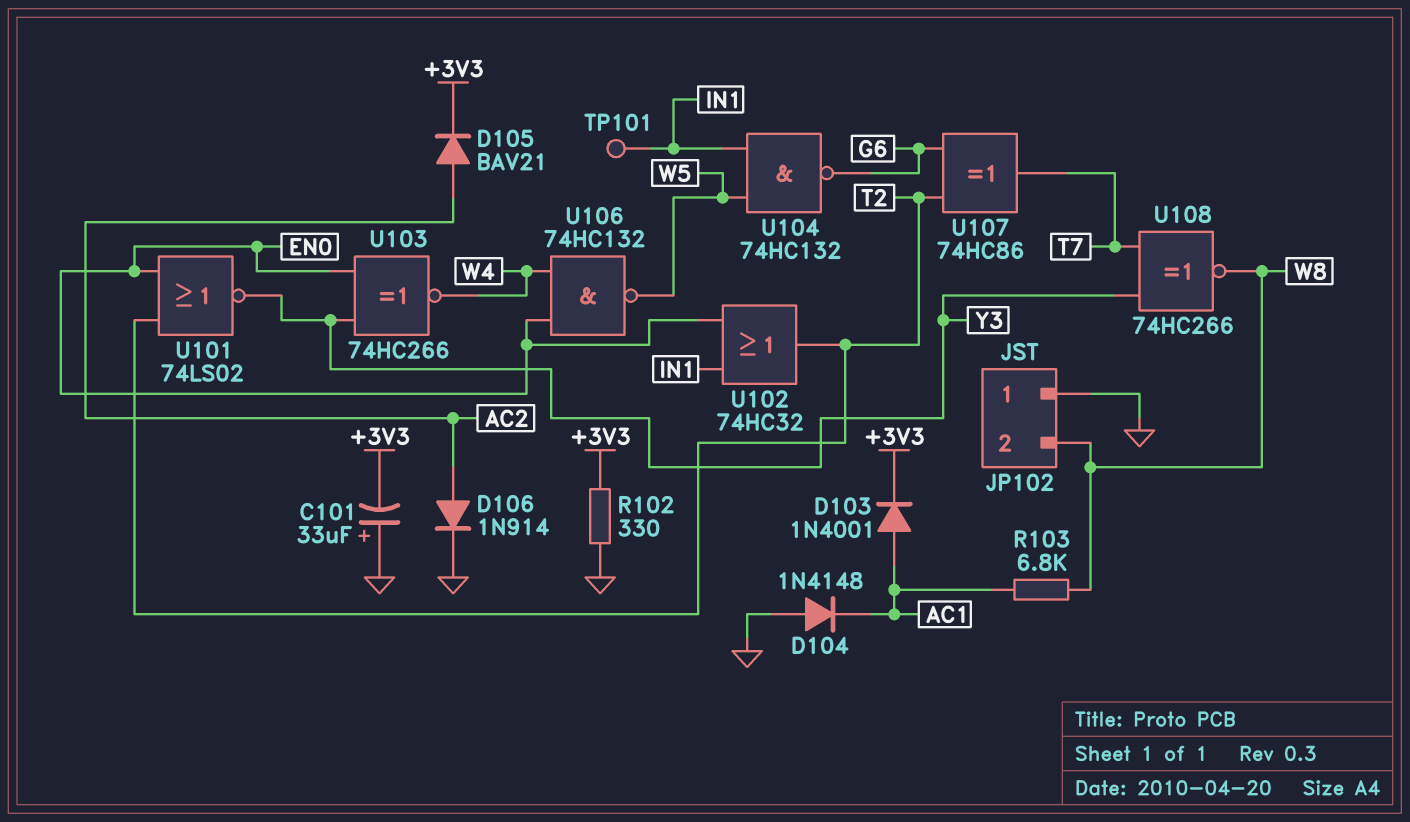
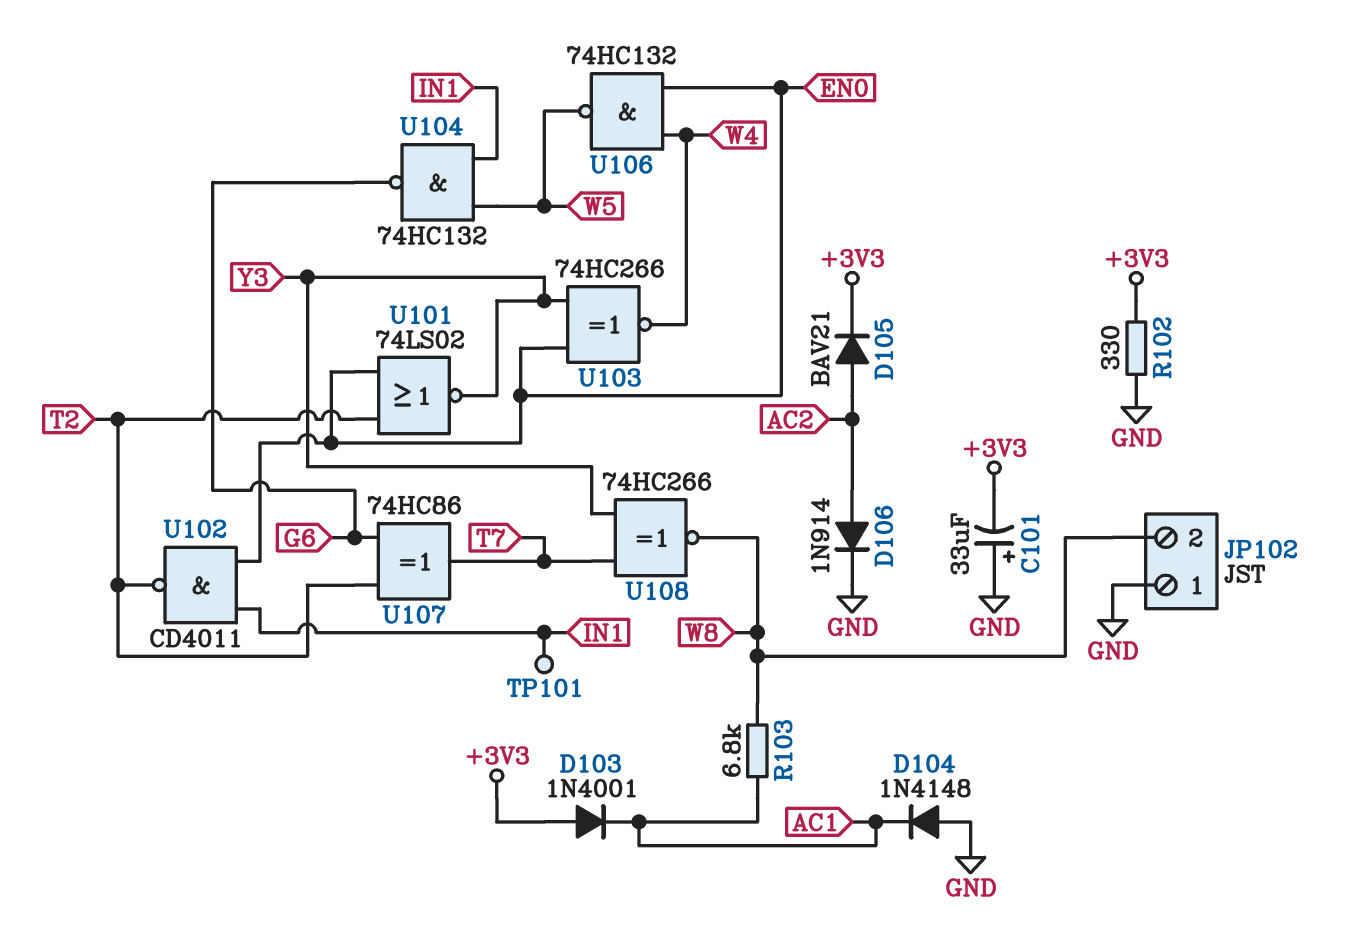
D103: diode 1N4001 (A AC1, K +3V3) -> diode 1N4001 (A +3V3, K AC1)
U102: OR 74HC32 (in EN0, in IN1, out T2) -> NAND CD4011 (in EN0, in IN1, out T2)

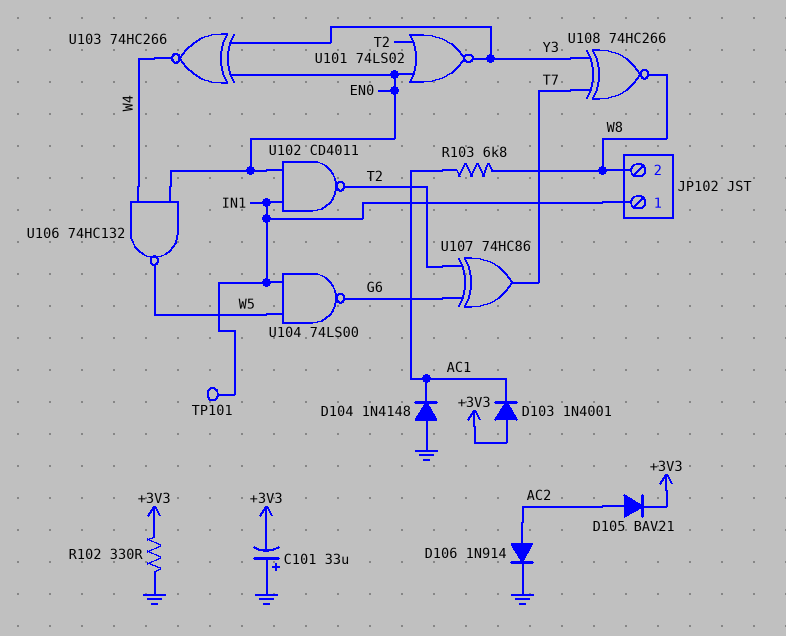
JP102 pin 1: GND -> IN1
U104: NAND 74HC132 (in IN1, in W5, out G6) -> NAND 74LS00 (in IN1, in W5, out G6)

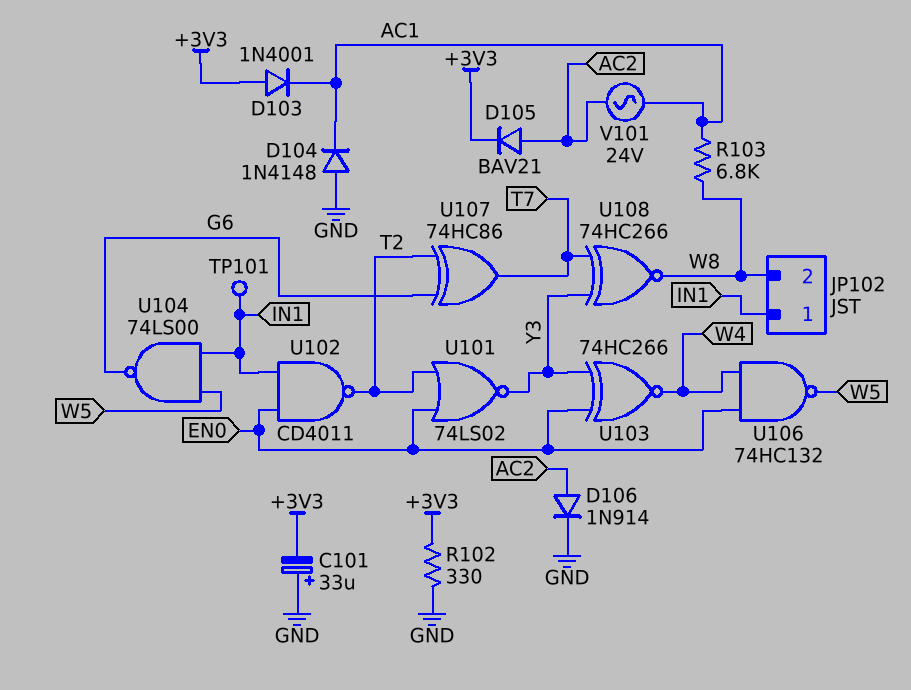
V101: none -> AC 24V (AC1, AC2)

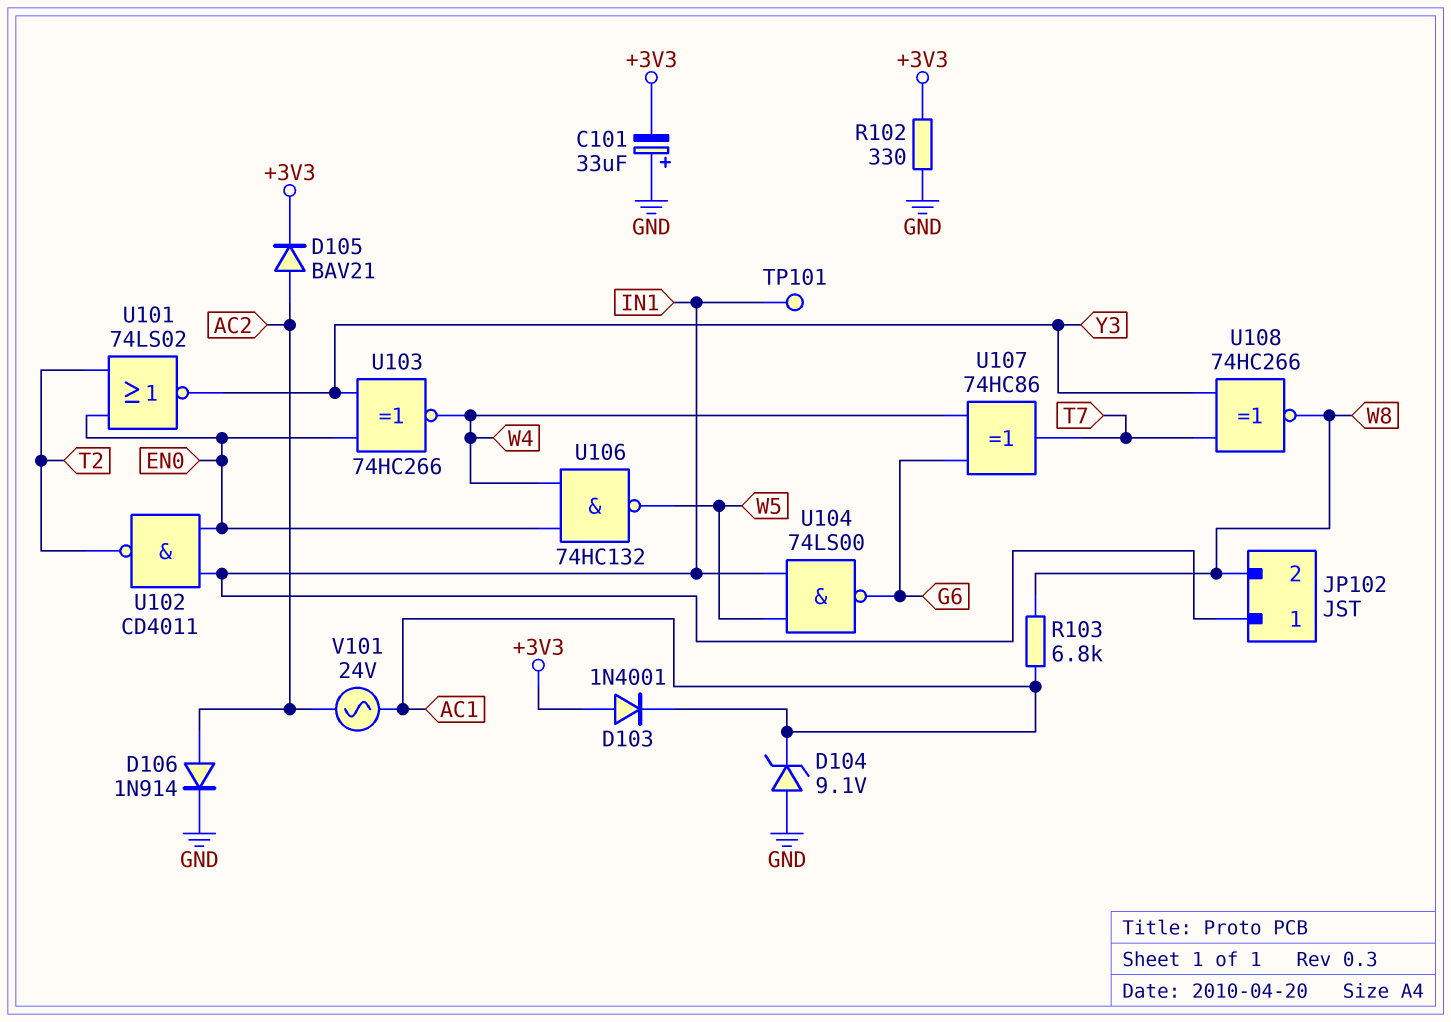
D104: diode 1N4148 (A GND, K AC1) -> zener 9.1V (A GND, K AC1)
U107: XOR 74HC86 (in G6, in T2, out T7) -> XOR 74HC86 (in G6, in W4, out T7)

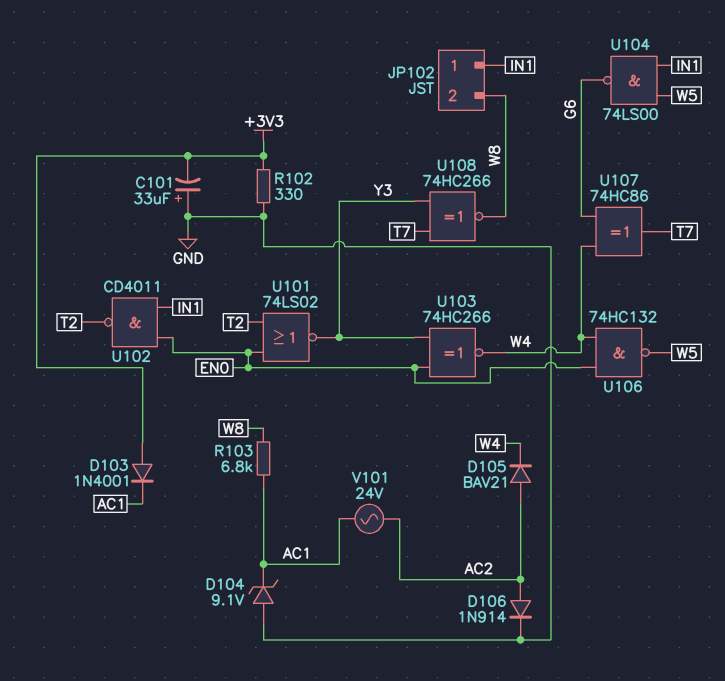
D105: diode BAV21 (A AC2, K +3V3) -> diode BAV21 (A AC2, K W4)
TP101: test point (IN1) -> none

